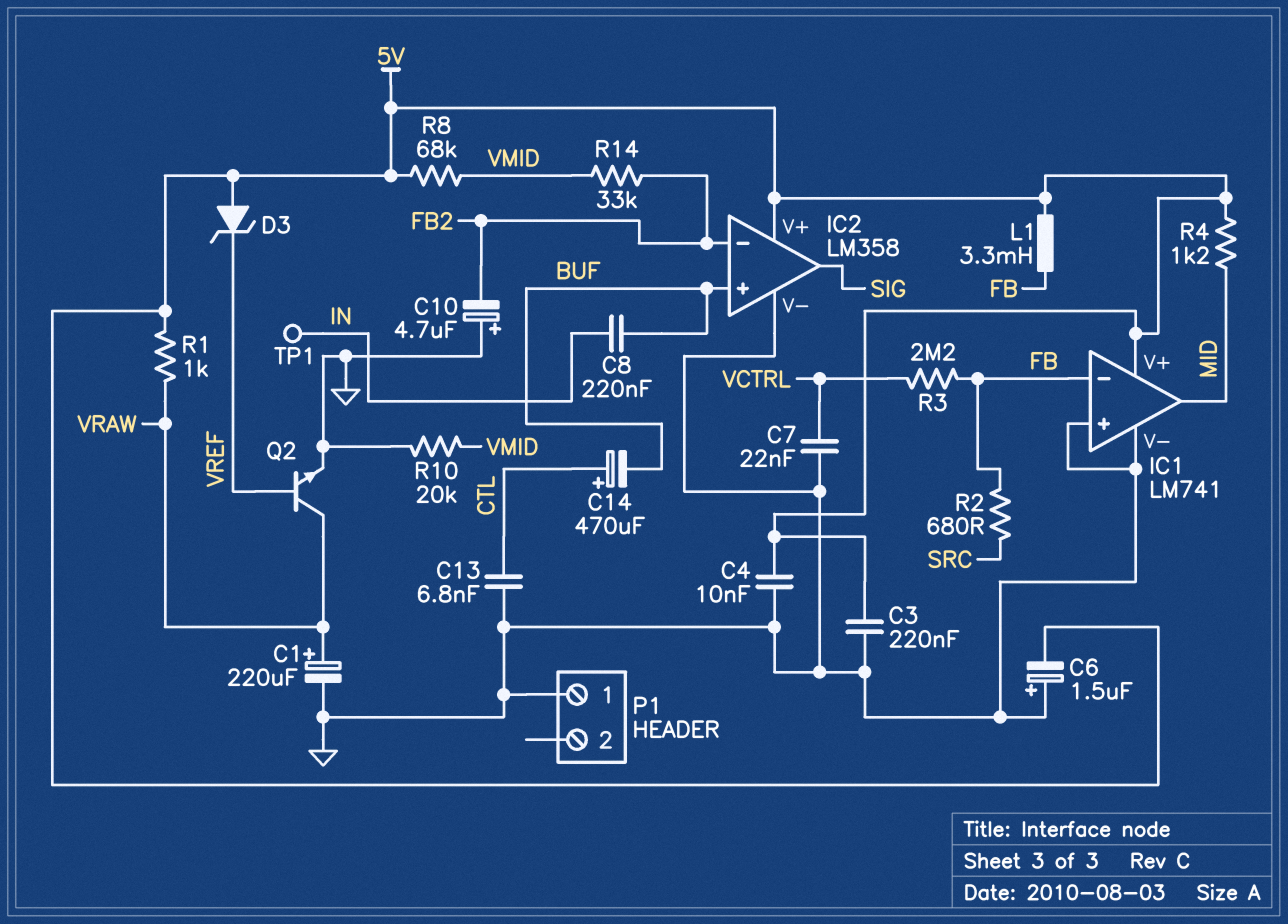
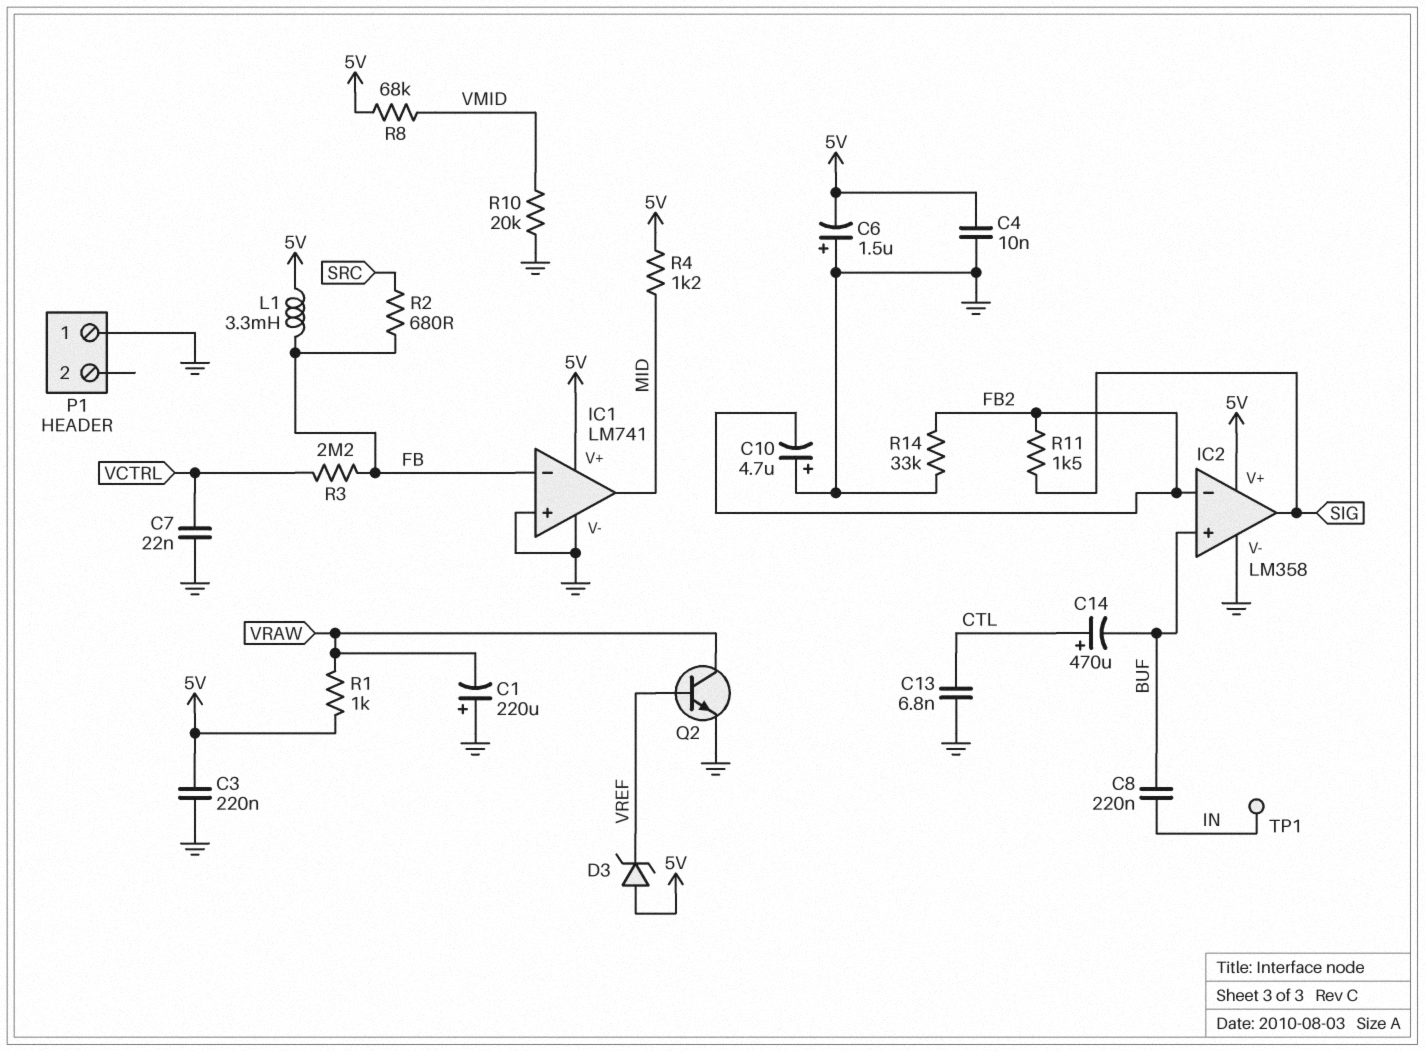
C1: 220uF (plus VRAW, minus GND) -> 220uF (plus GND, minus VRAW)
R11: none -> 1.5k (FB2, SIG)
R14: 33k (FB2, VMID) -> 33k (FB2, GND)

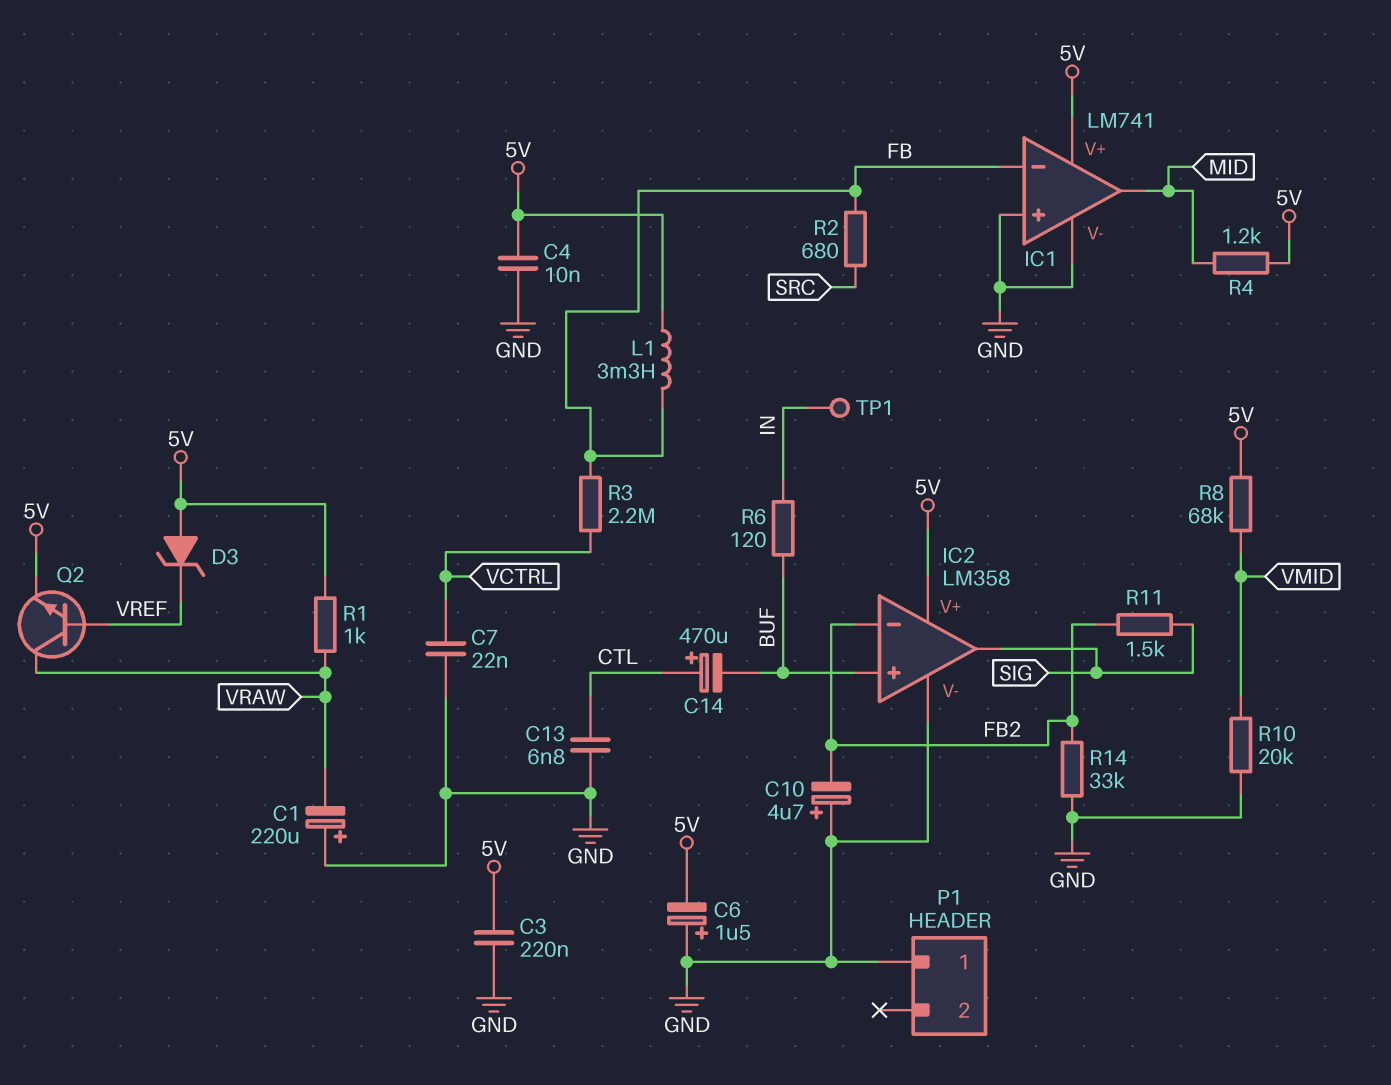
C8: 220nF (BUF, IN) -> none
Q2: NPN (B VREF, C VRAW, E GND) -> NPN (B VREF, C VRAW, E 5V)
R6: none -> 120 (BUF, IN)

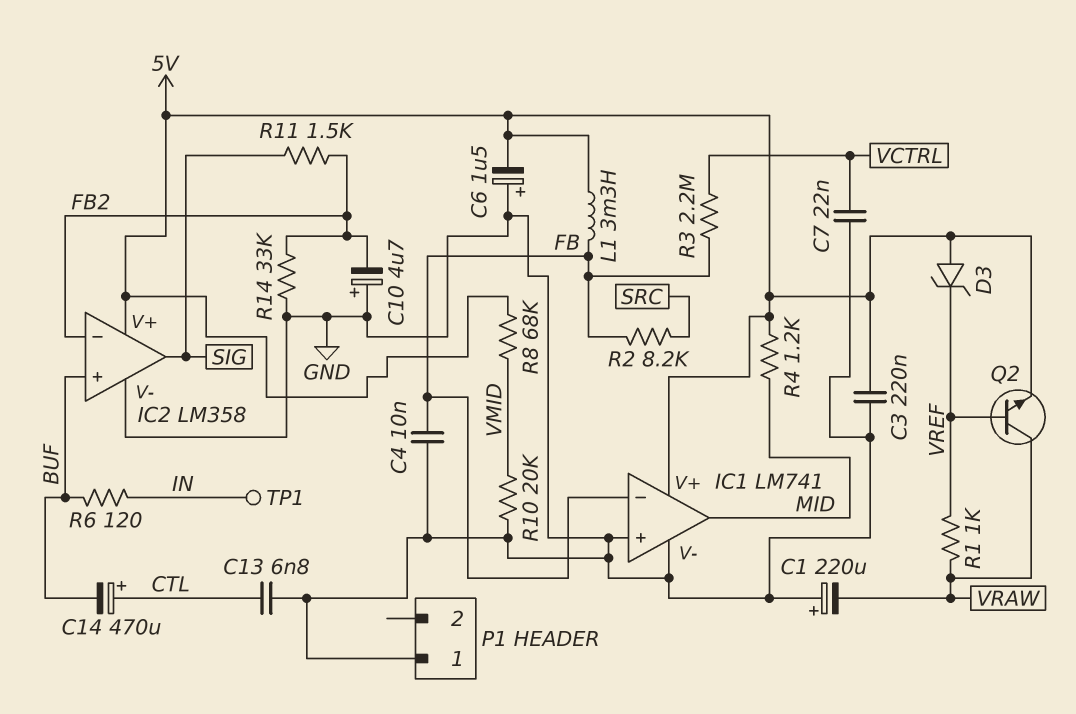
C4: 10nF (5V, GND) -> 10nF (FB, GND)
R1: 1k (5V, VRAW) -> 1k (VRAW, VREF)
R2: 680 (FB, SRC) -> 8.2k (FB, SRC)

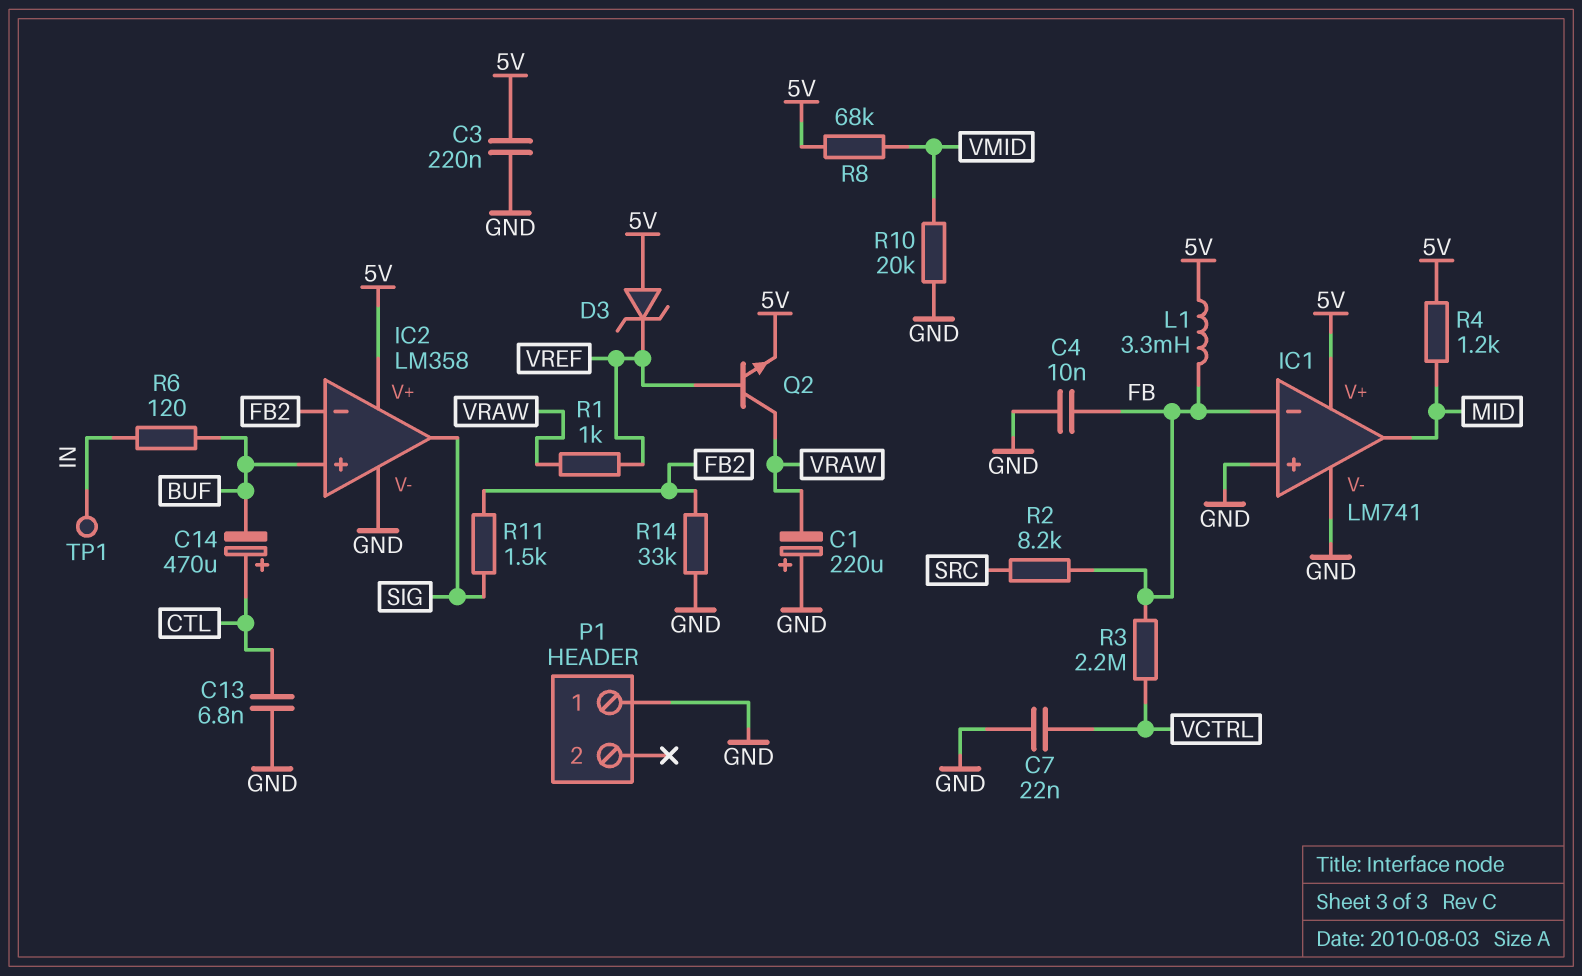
C6: 1.5uF (plus GND, minus 5V) -> none
C10: 4.7uF (plus GND, minus FB2) -> none

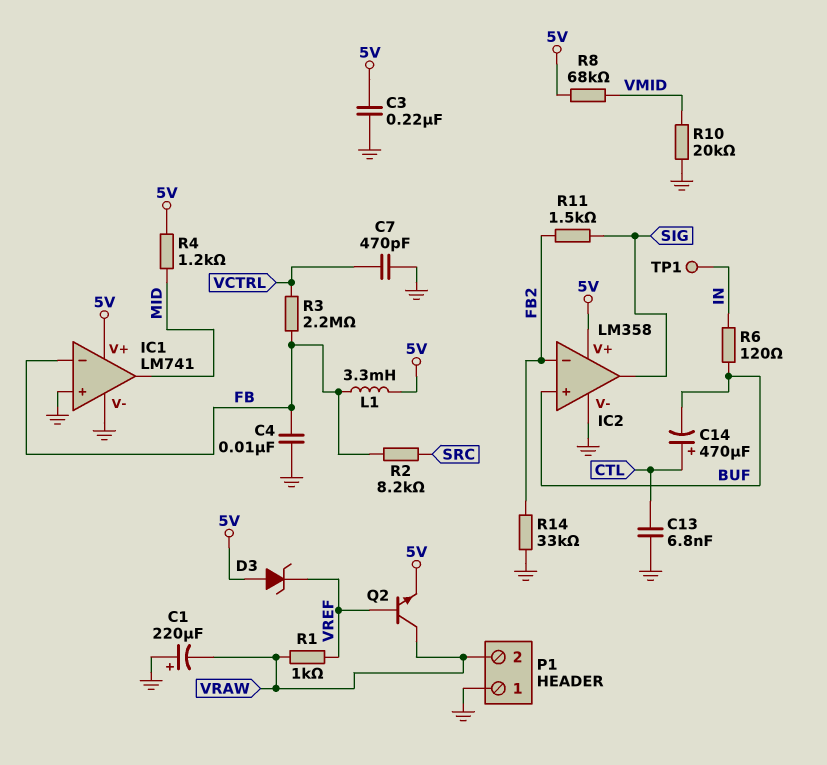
C7: 22nF (GND, VCTRL) -> 470pF (GND, VCTRL)
P1 pin 2: none -> VRAW

